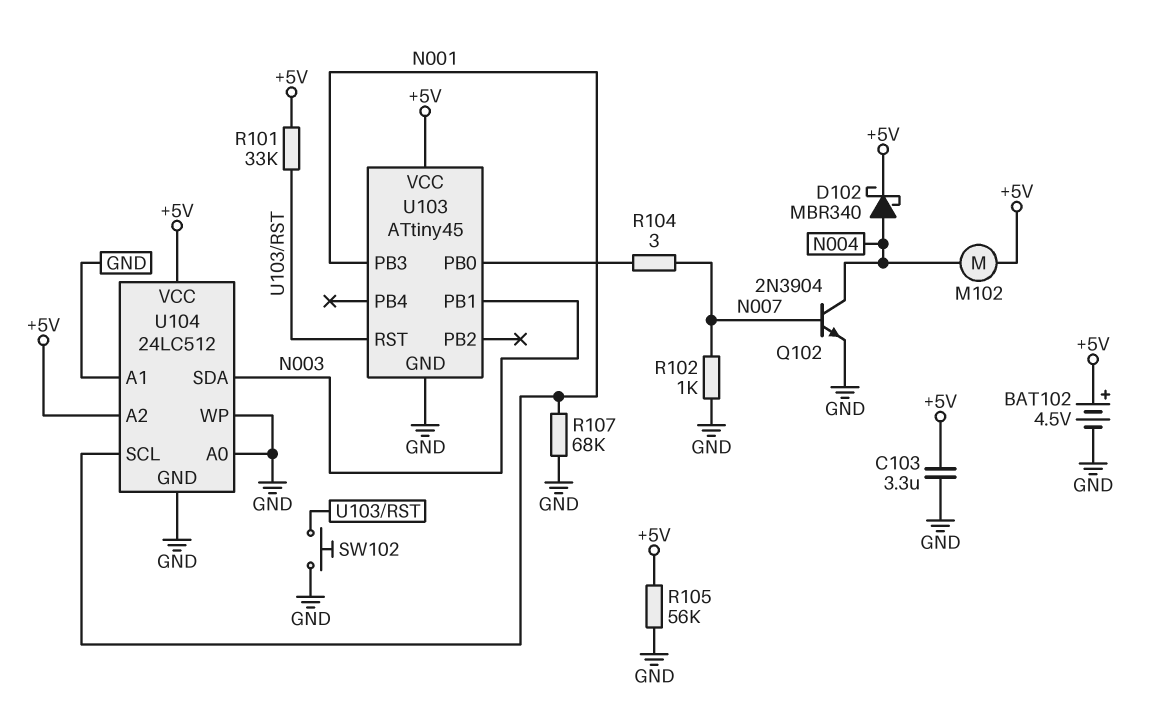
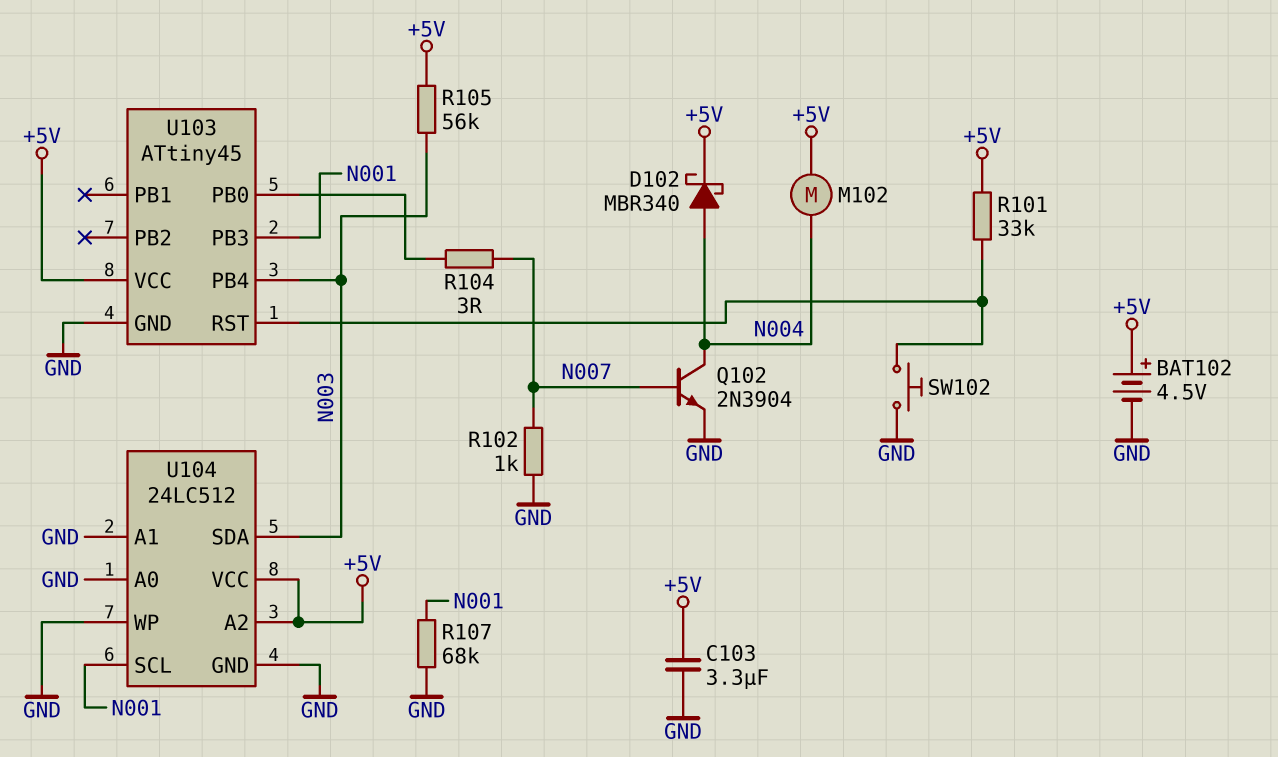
R105: 56k (+5V, GND) -> 56k (+5V, N003)
U103 pin PB1: N003 -> none
U103 pin PB4: none -> N003

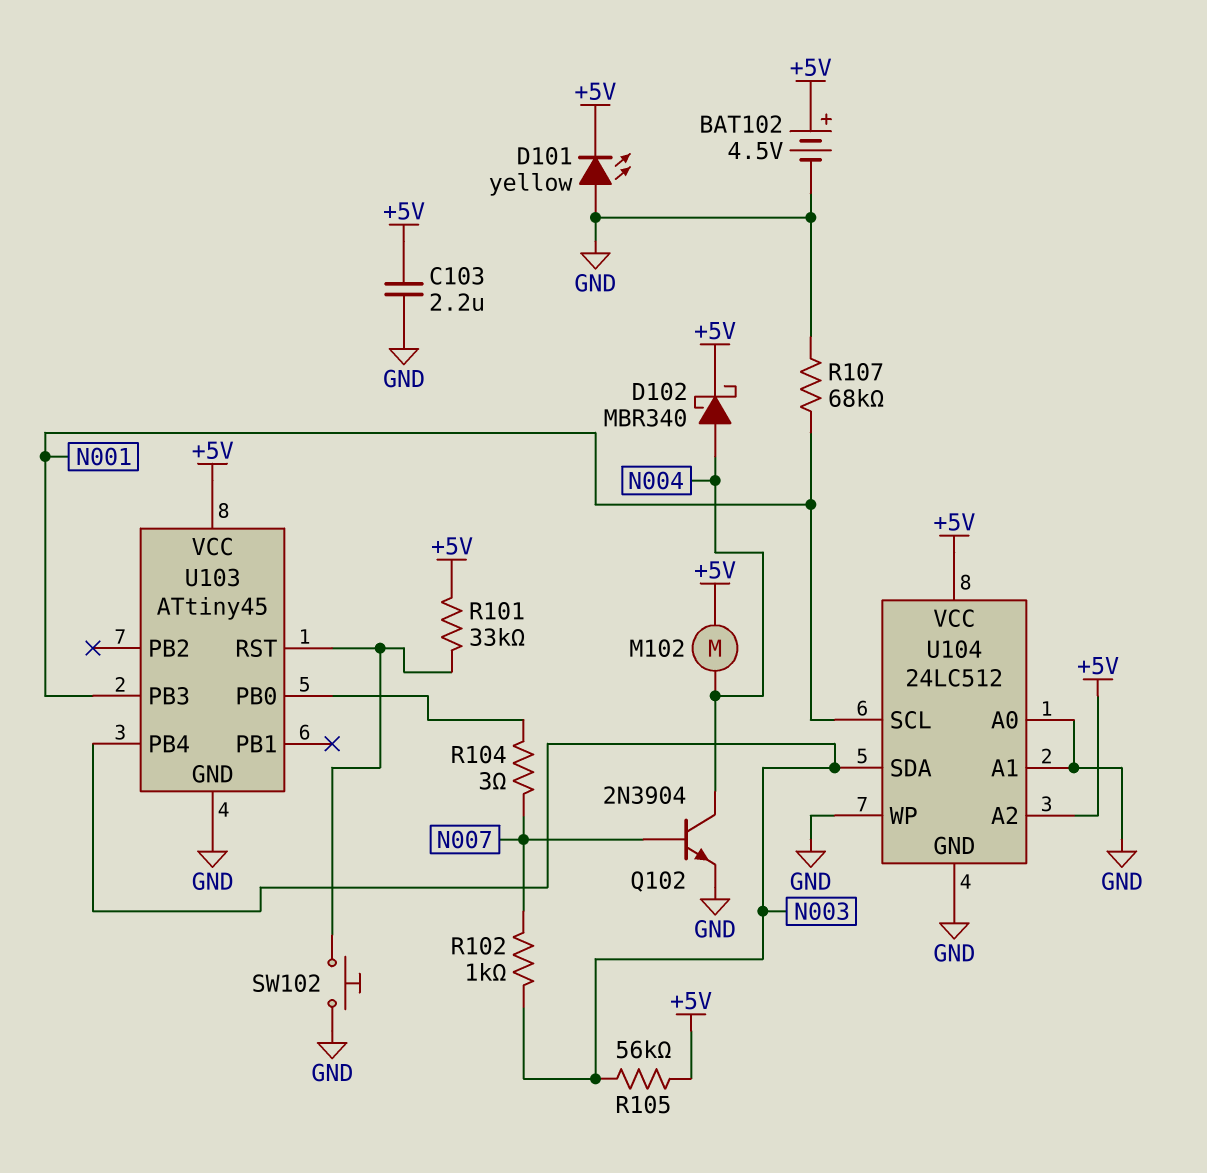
C103: 3.3uF (+5V, GND) -> 2.2uF (+5V, GND)
D101: none -> LED yellow (A GND, K +5V)
R102: 1k (GND, N007) -> 1k (N003, N007)

